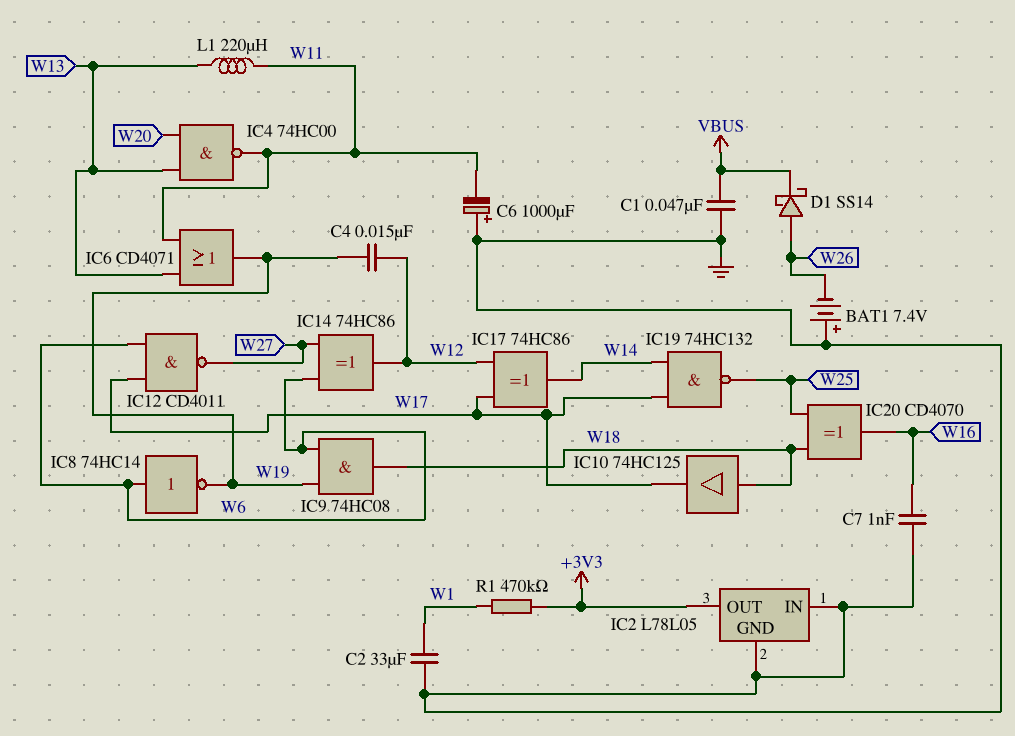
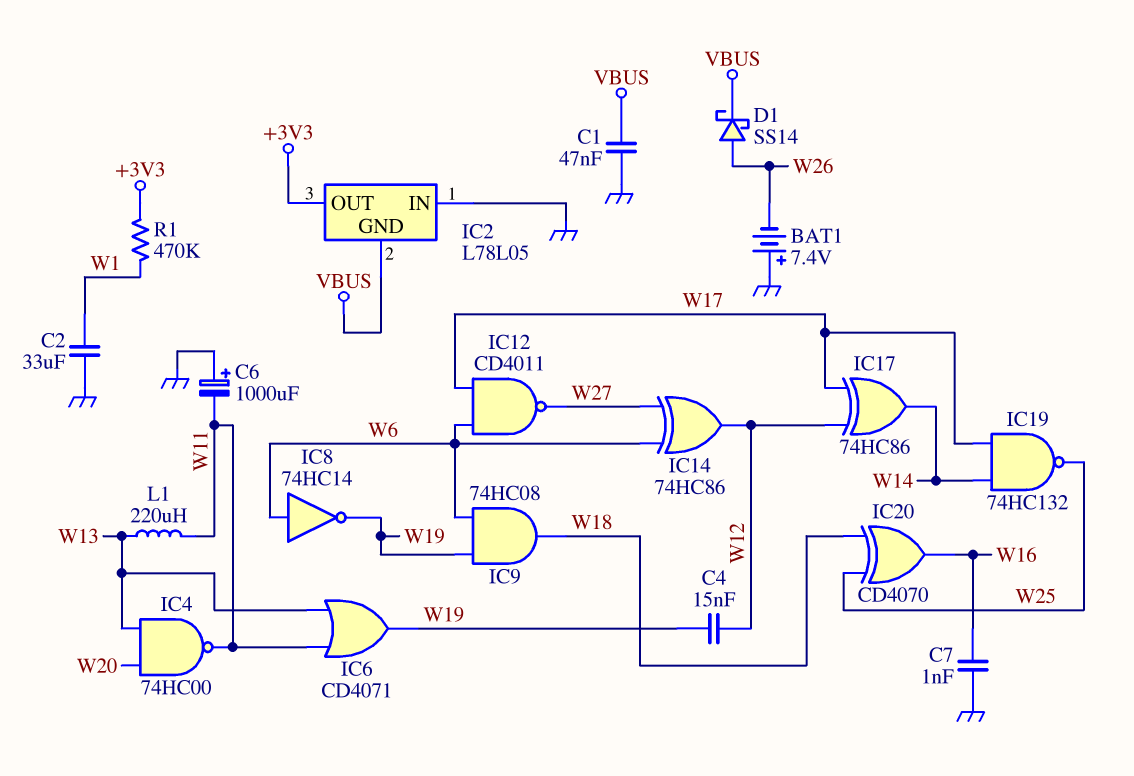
IC2 pin GND: GND -> VBUS
IC10: buffer 74HC125 (in W18, out W17) -> none

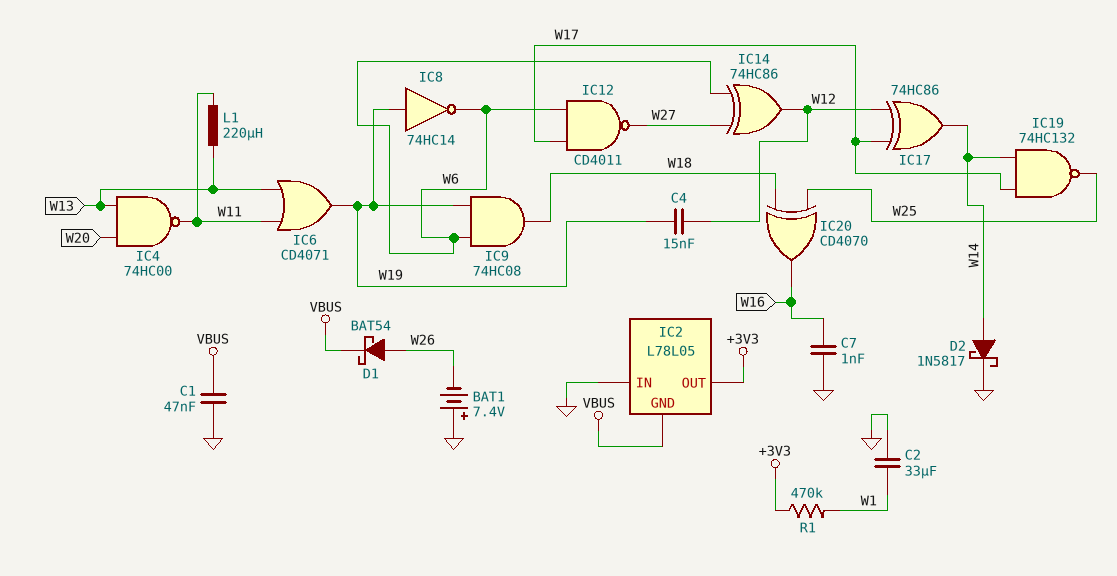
C6: 1000uF (plus GND, minus W11) -> none
D1: schottky SS14 (A W26, K VBUS) -> schottky BAT54 (A W26, K VBUS)
D2: none -> schottky 1N5817 (A W14, K GND)
IC8: NOT 74HC14 (in W6, out W19) -> NOT 74HC14 (in W19, out W6)

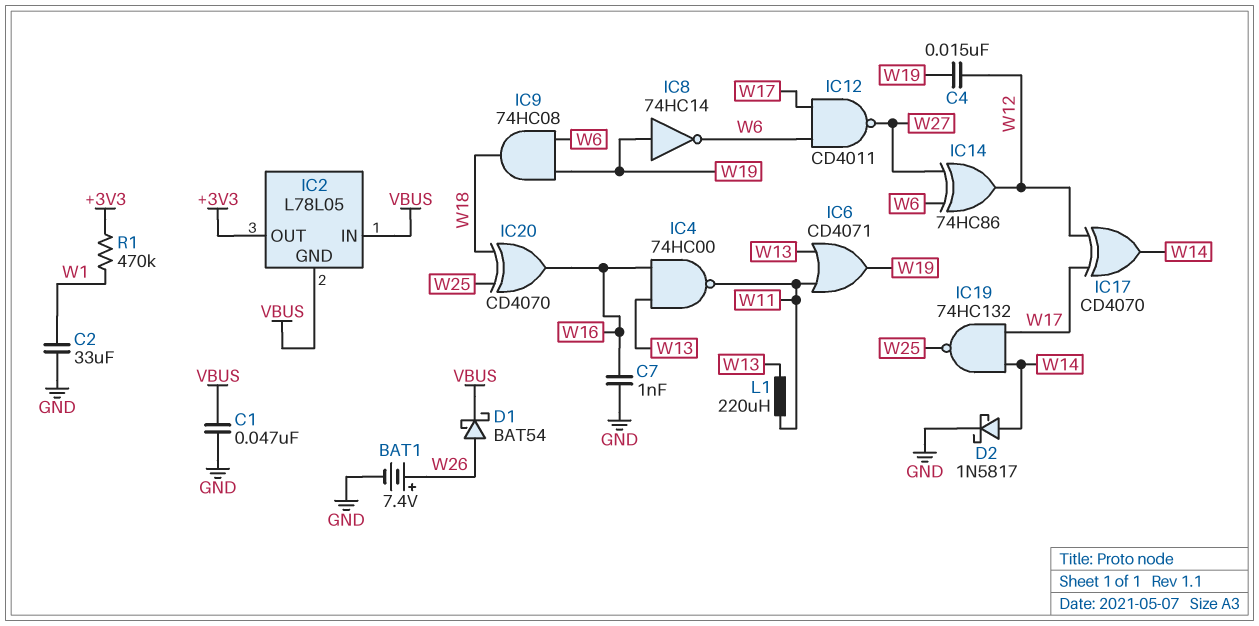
BAT1: 7.4V (plus GND, minus W26) -> 7.4V (plus W26, minus GND)
IC2 pin IN: GND -> VBUS
IC4: NAND 74HC00 (in W13, in W20, out W11) -> NAND 74HC00 (in W13, in W16, out W11)
IC17: XOR 74HC86 (in W12, in W17, out W14) -> XOR CD4070 (in W12, in W17, out W14)

